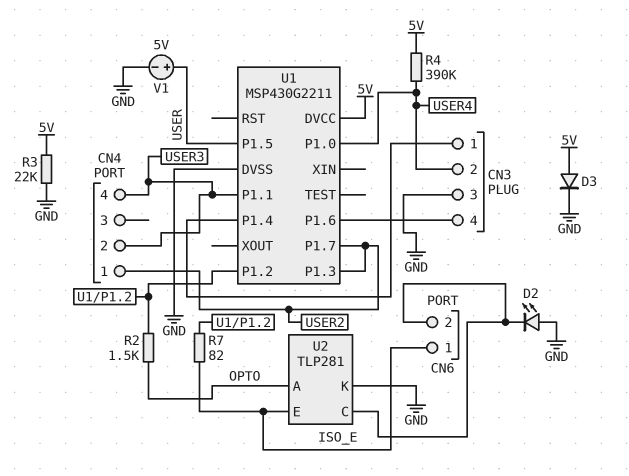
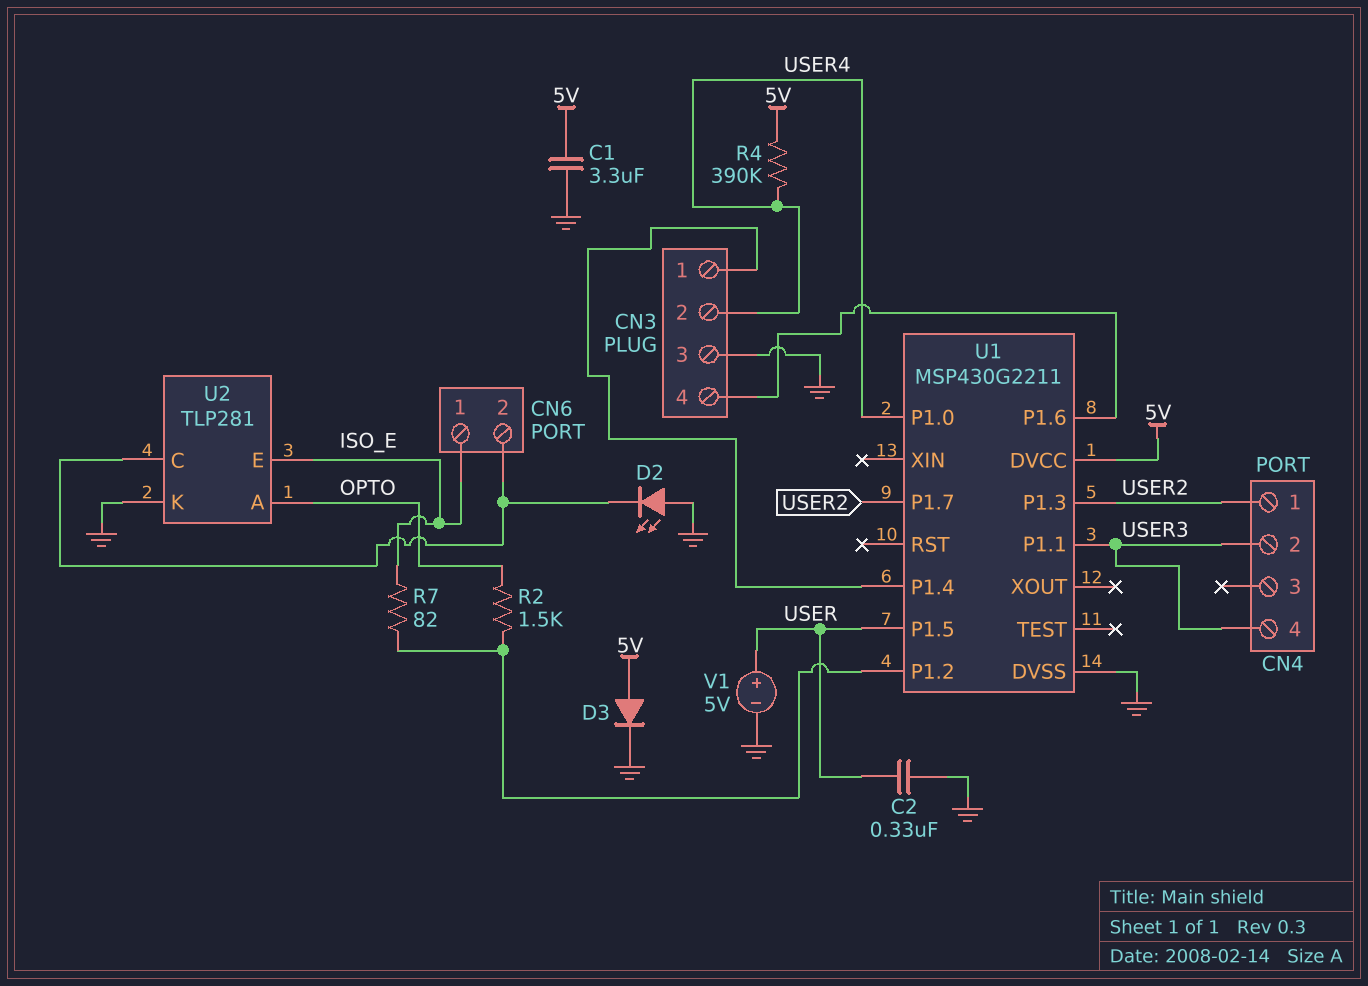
C1: none -> 3.3uF (5V, GND)
C2: none -> 330nF (GND, USER)
R3: 22k (5V, GND) -> none

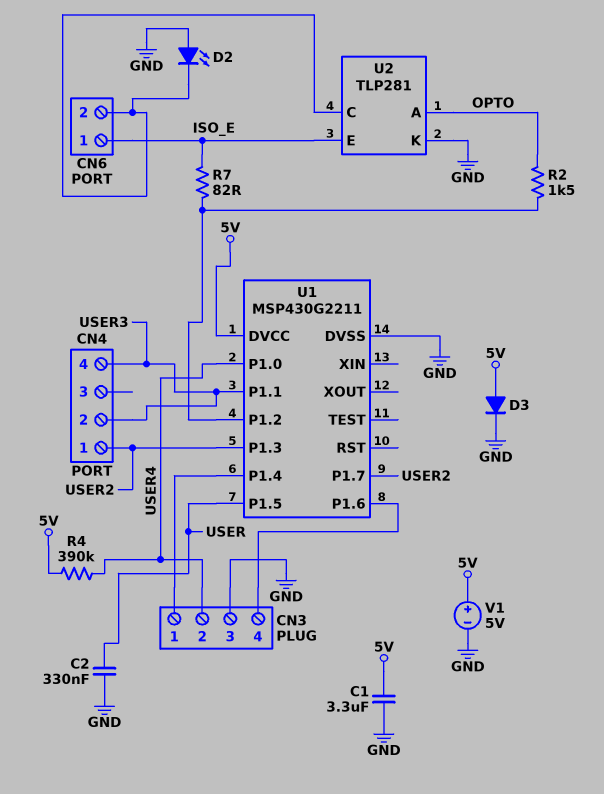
V1: 5V (plus USER, minus GND) -> 5V (plus 5V, minus GND)

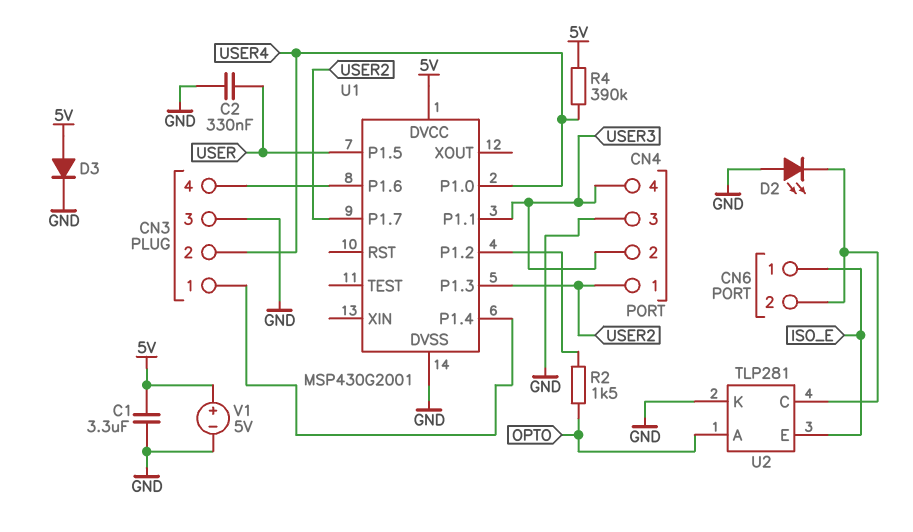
CN4 pin 3: none -> GND
R7: 82 (ISO_E, U1/P1.2) -> none
U1: MSP430G2211 -> MSP430G2001

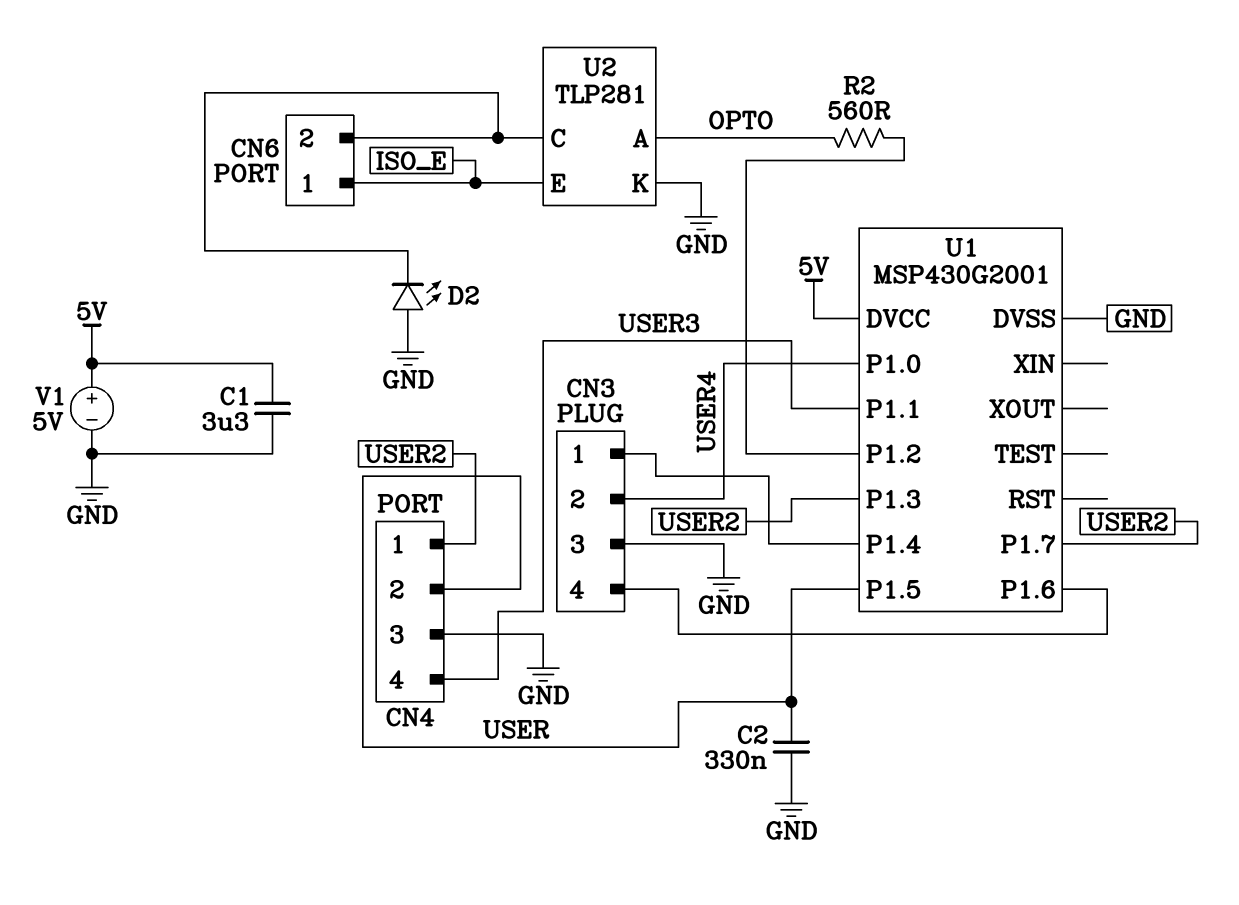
CN4 pin 2: USER3 -> USER
D3: diode (A 5V, K GND) -> none
R2: 1.5k (OPTO, U1/P1.2) -> 560 (OPTO, U1/P1.2)
R4: 390k (5V, USER4) -> none

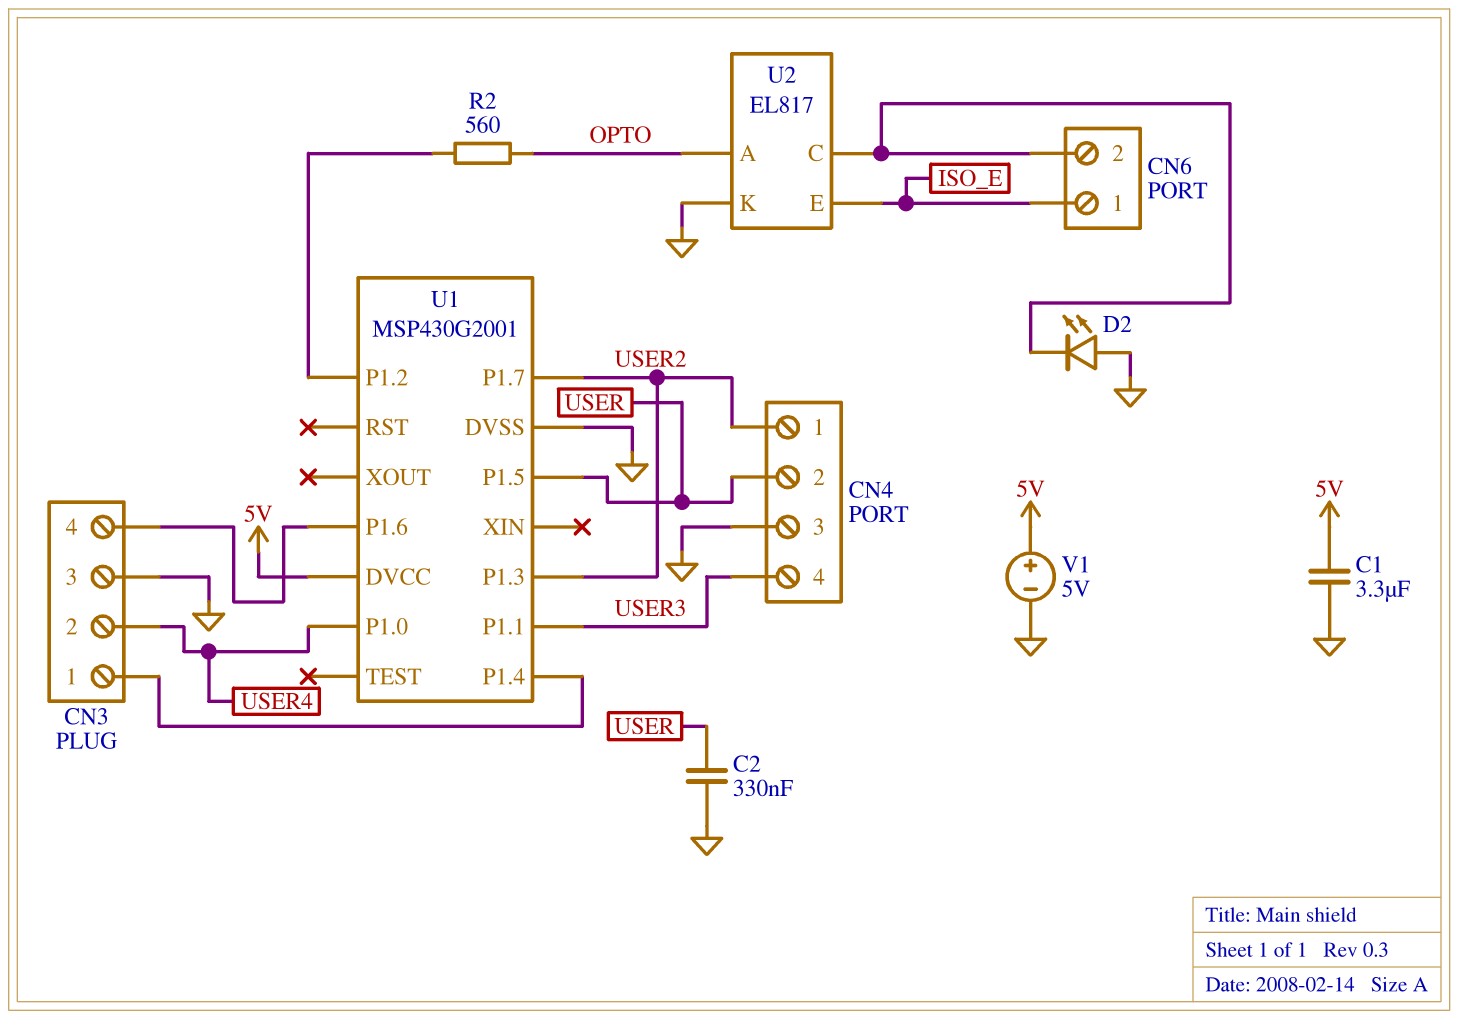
U2: TLP281 -> EL817

